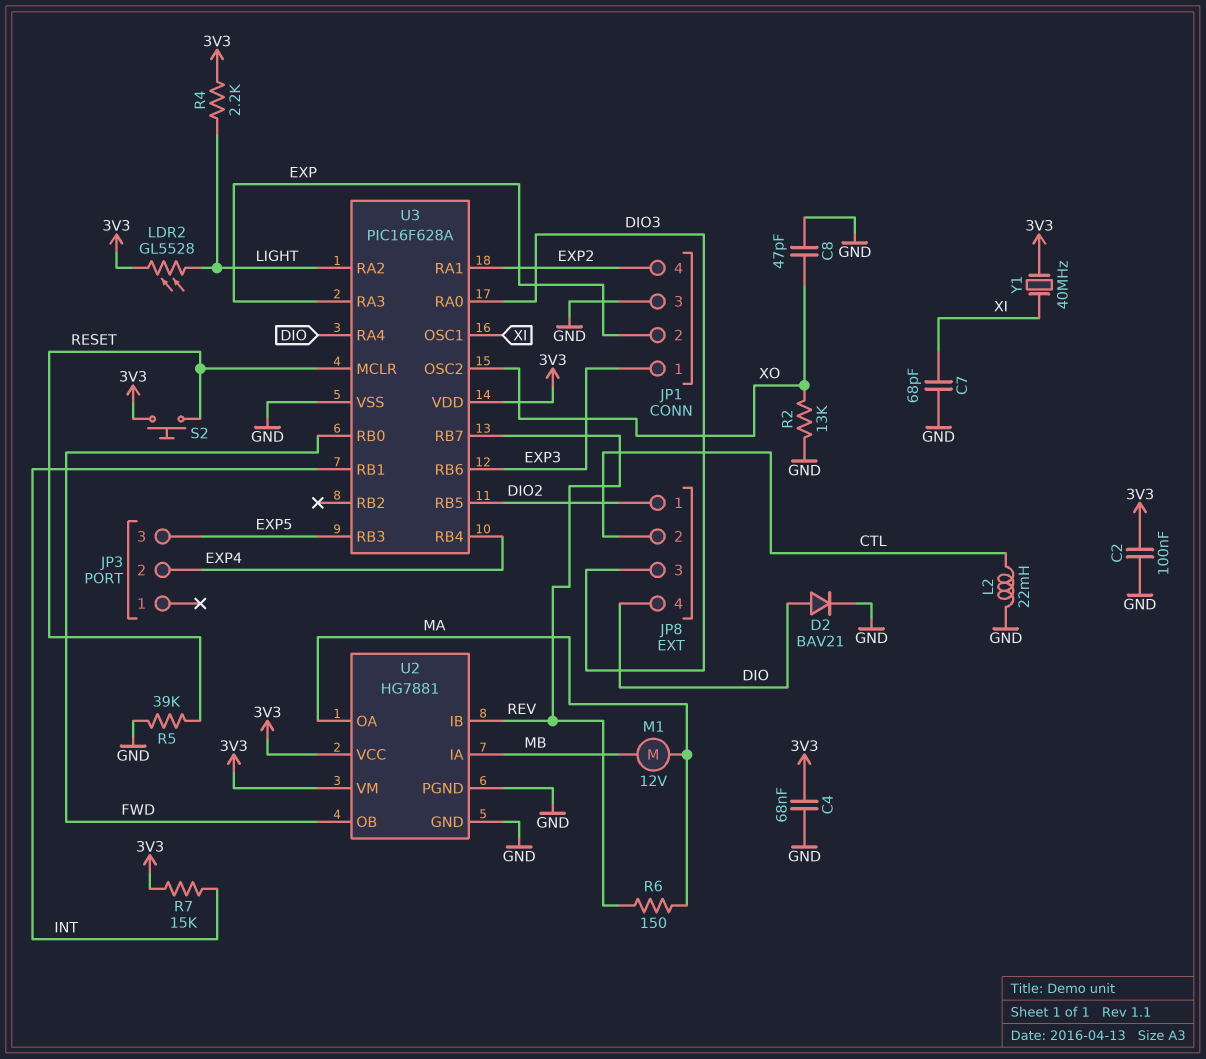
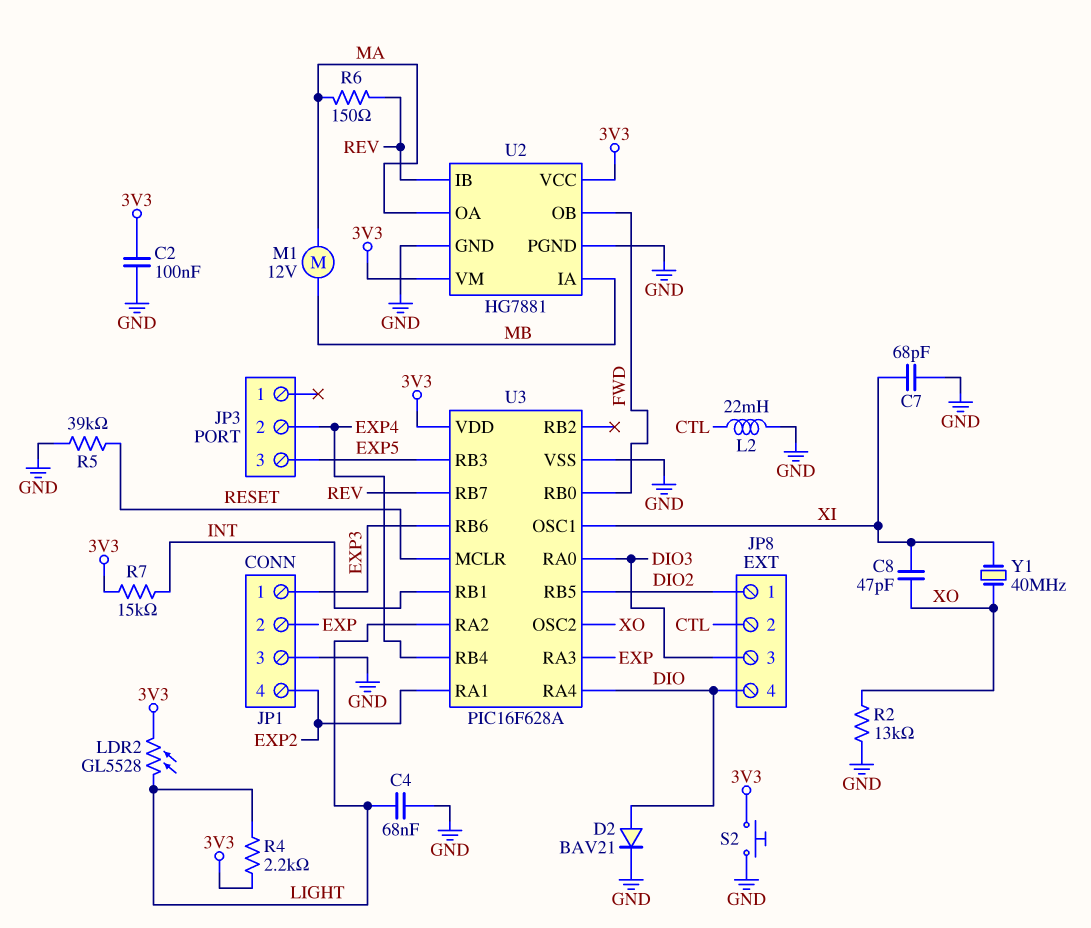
C4: 68nF (3V3, GND) -> 68nF (GND, LIGHT)
C8: 47pF (GND, XO) -> 47pF (XI, XO)
S2: button (3V3, RESET) -> button (3V3, GND)
Y1: 40MHz (3V3, XI) -> 40MHz (XI, XO)

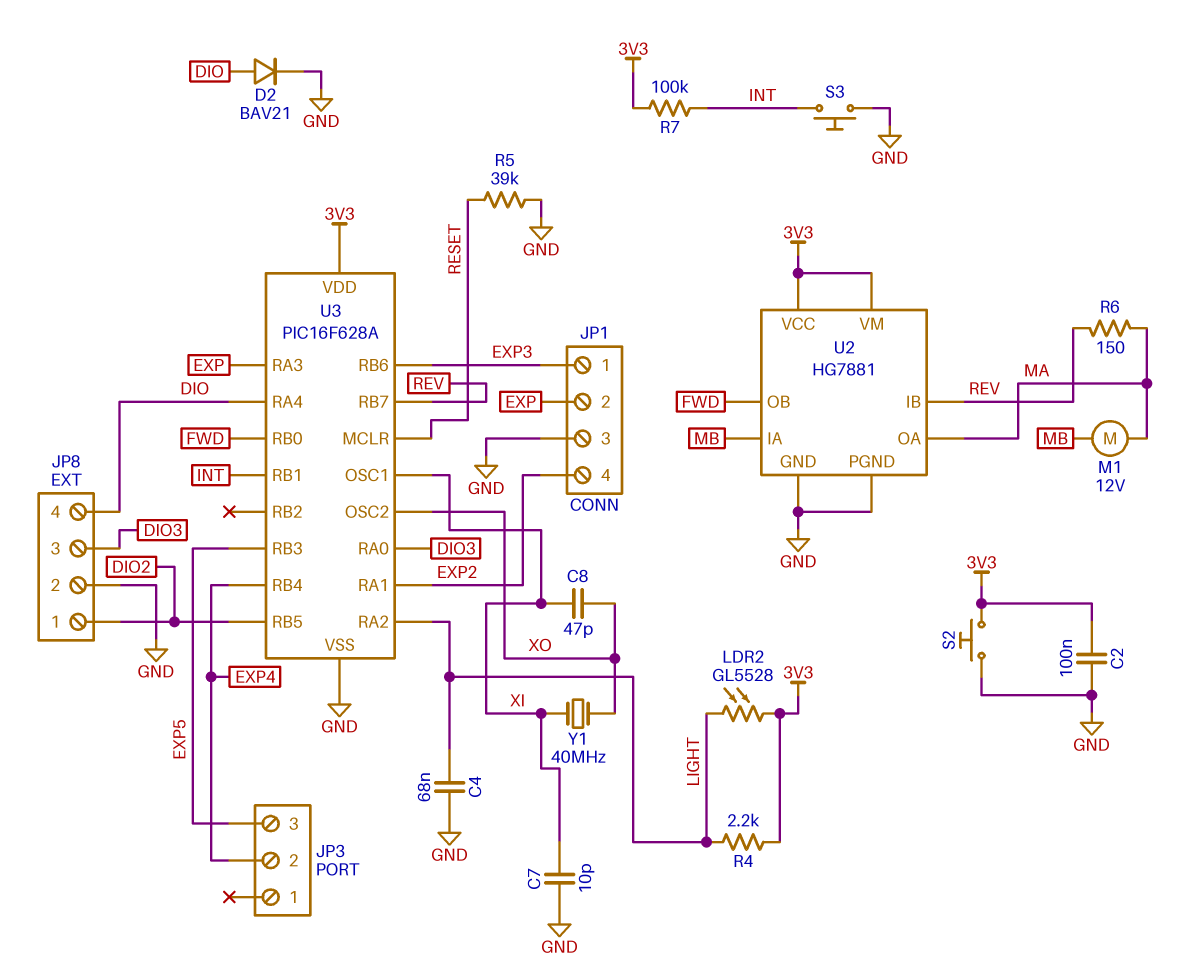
C7: 68pF (GND, XI) -> 10pF (GND, XI)
JP8 pin 2: CTL -> GND
L2: 22mH (CTL, GND) -> none
R2: 13k (GND, XO) -> none
R7: 15k (3V3, INT) -> 100k (3V3, INT)
S3: none -> button (GND, INT)

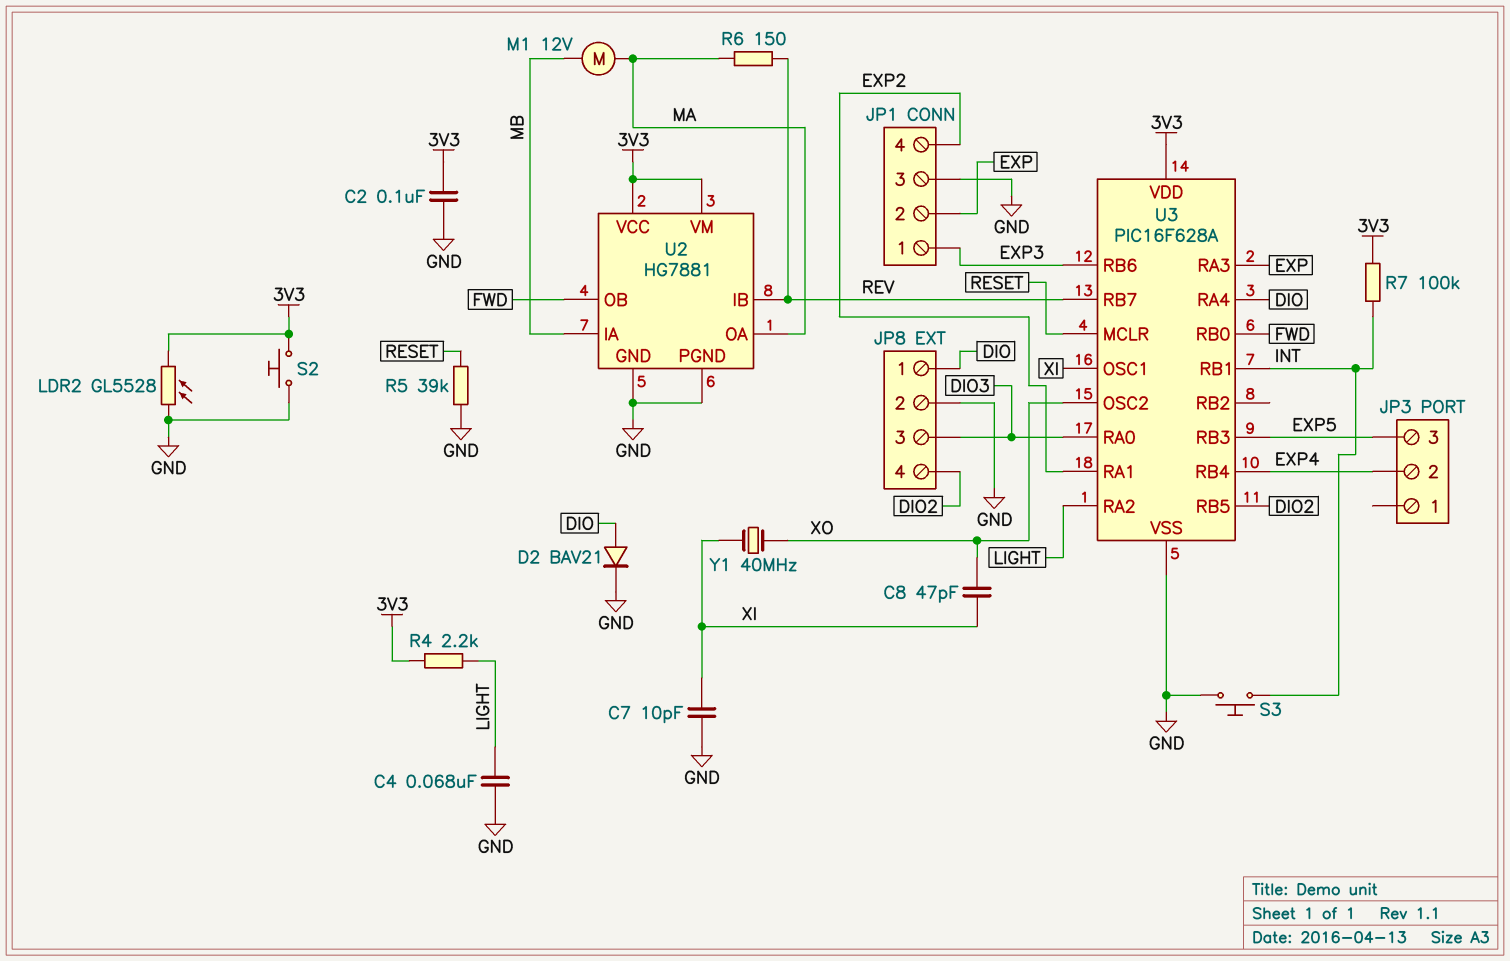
JP8 pin 1: DIO2 -> DIO
JP8 pin 4: DIO -> DIO2
LDR2: GL5528 (3V3, LIGHT) -> GL5528 (3V3, GND)

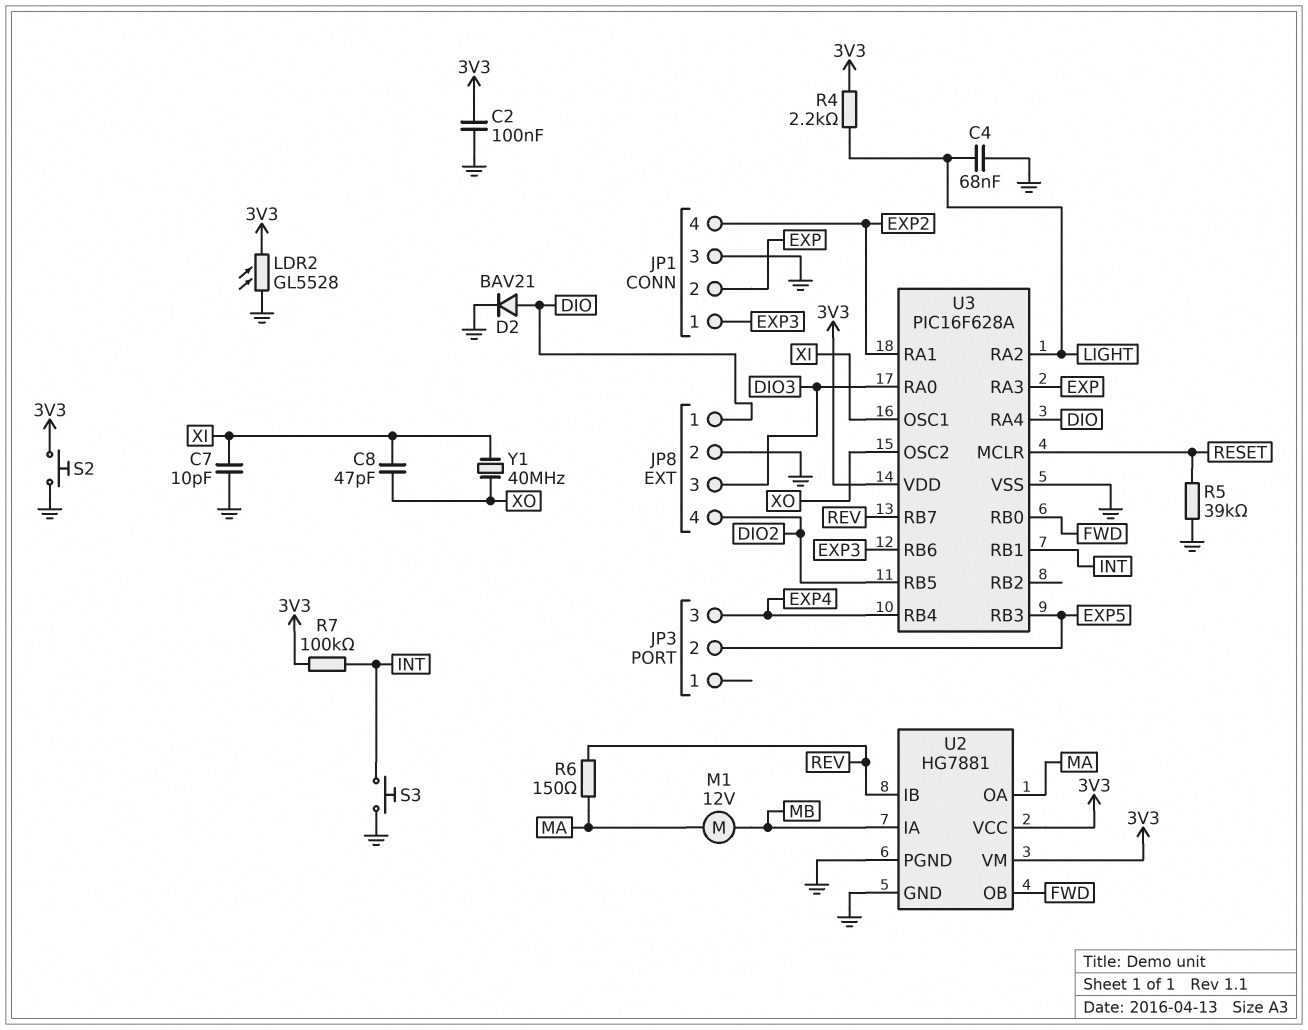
JP3 pin 2: EXP4 -> EXP5
JP3 pin 3: EXP5 -> EXP4

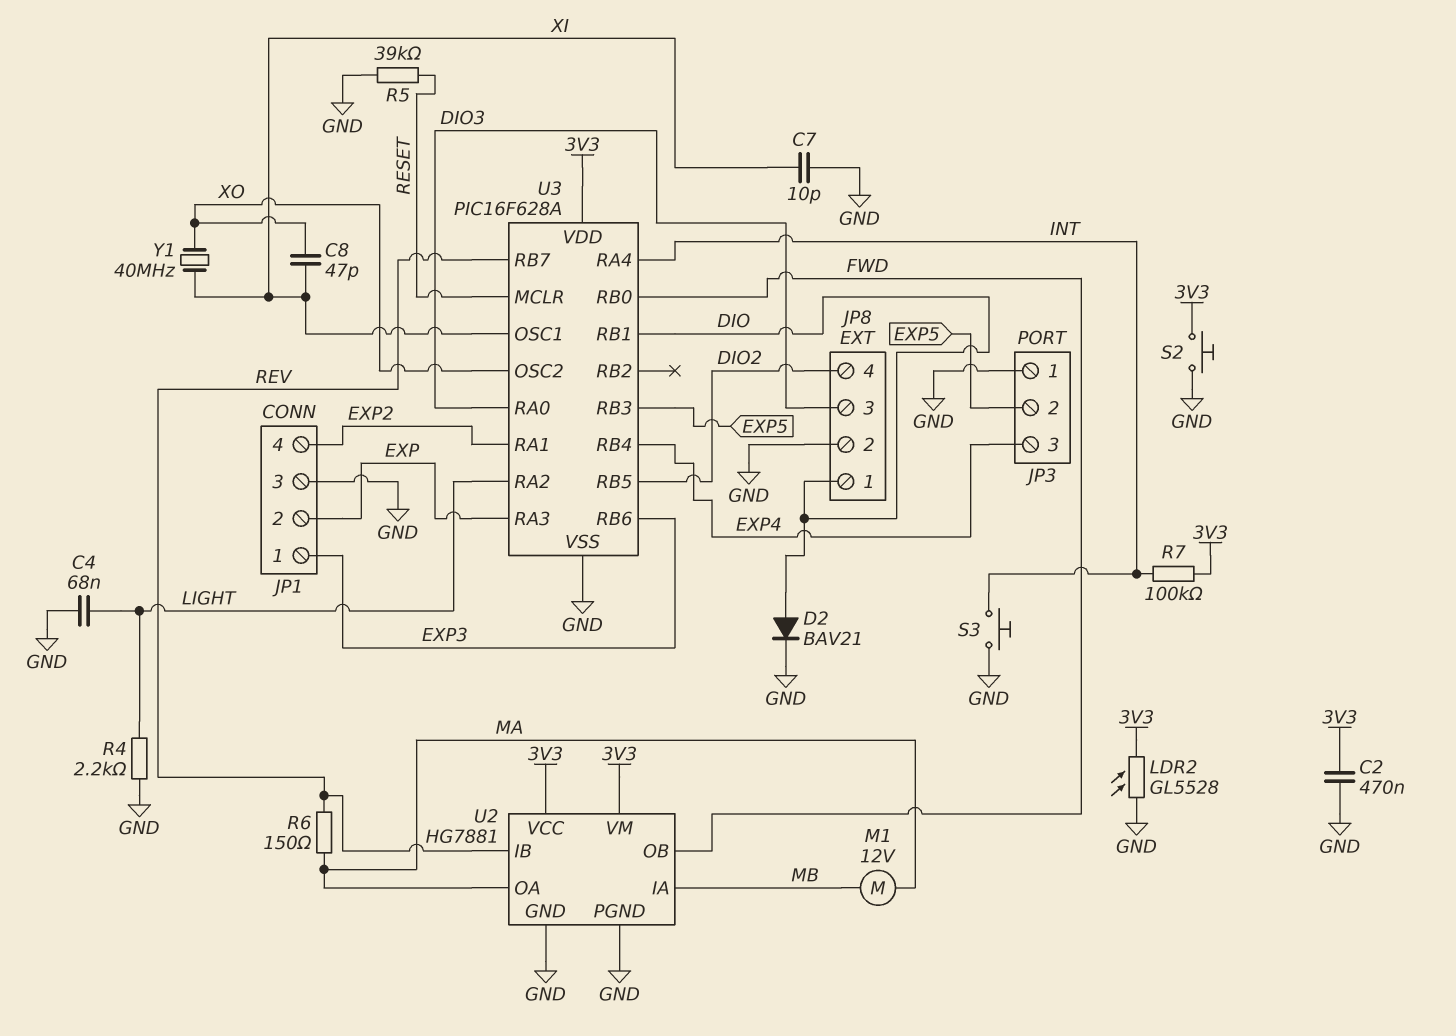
C2: 100nF (3V3, GND) -> 470nF (3V3, GND)
JP3 pin 1: none -> GND
R4: 2.2k (3V3, LIGHT) -> 2.2k (GND, LIGHT)
U3 pin RA4: DIO -> INT
U3 pin RB1: INT -> DIO

